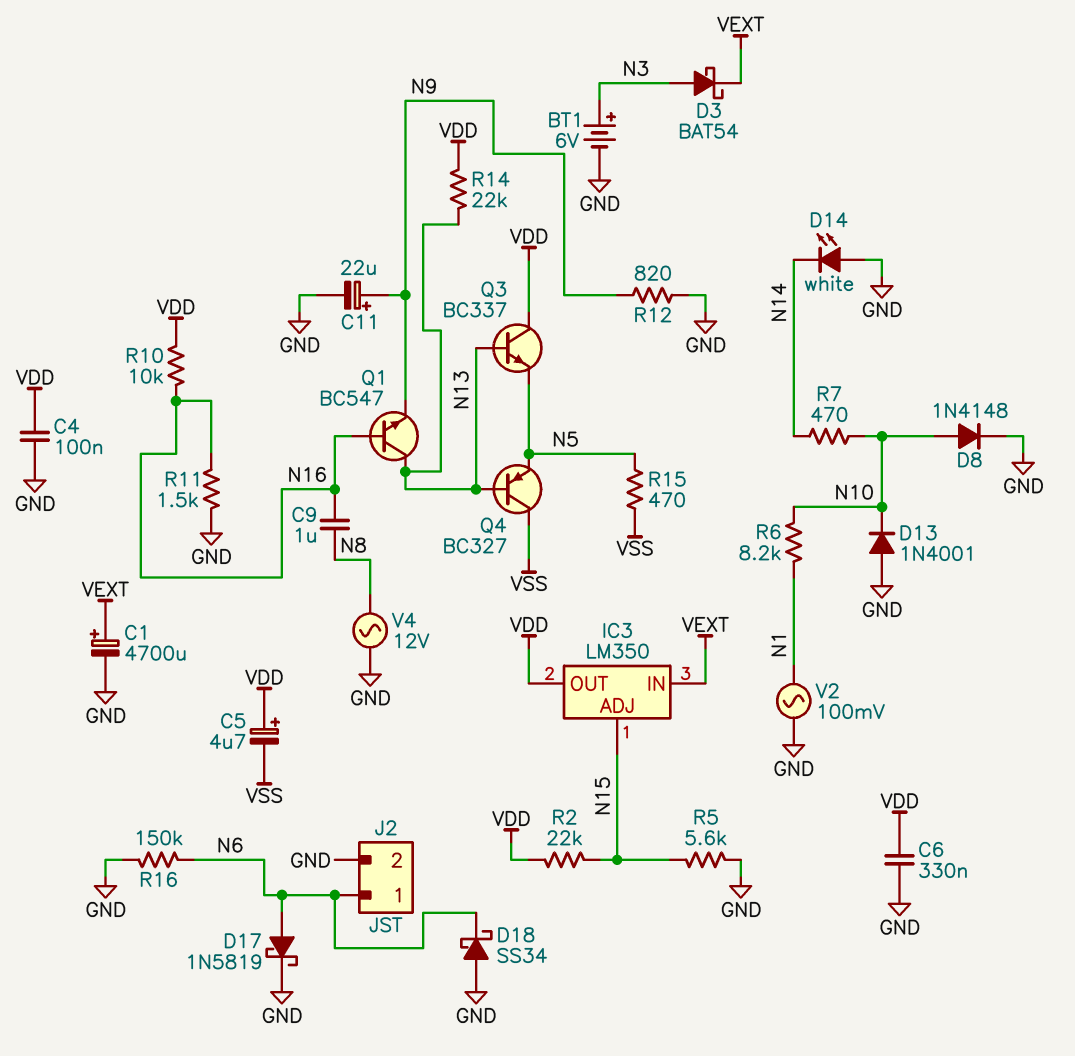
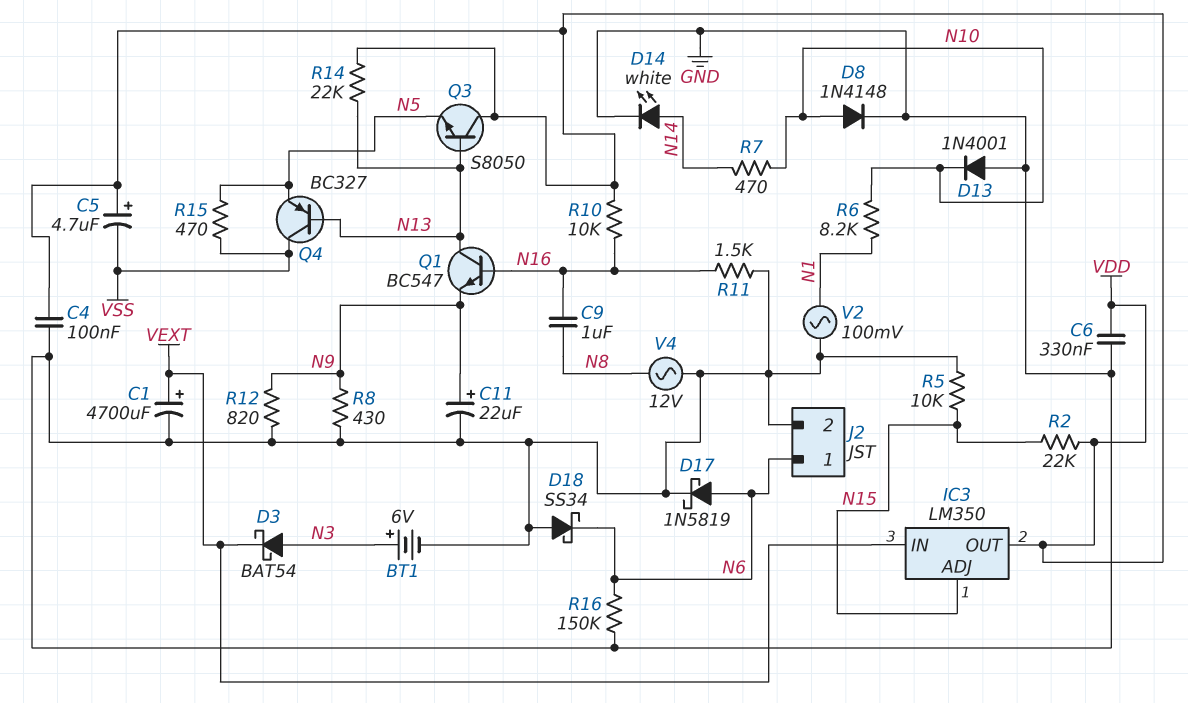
D14: LED white (A GND, K N14) -> LED white (A N14, K GND)
Q3: NPN BC337 (B N13, C VDD, E N5) -> NPN S8050 (B N13, C VDD, E N5)
R5: 5.6k (GND, N15) -> 10k (GND, N15)
R8: none -> 430 (GND, N9)

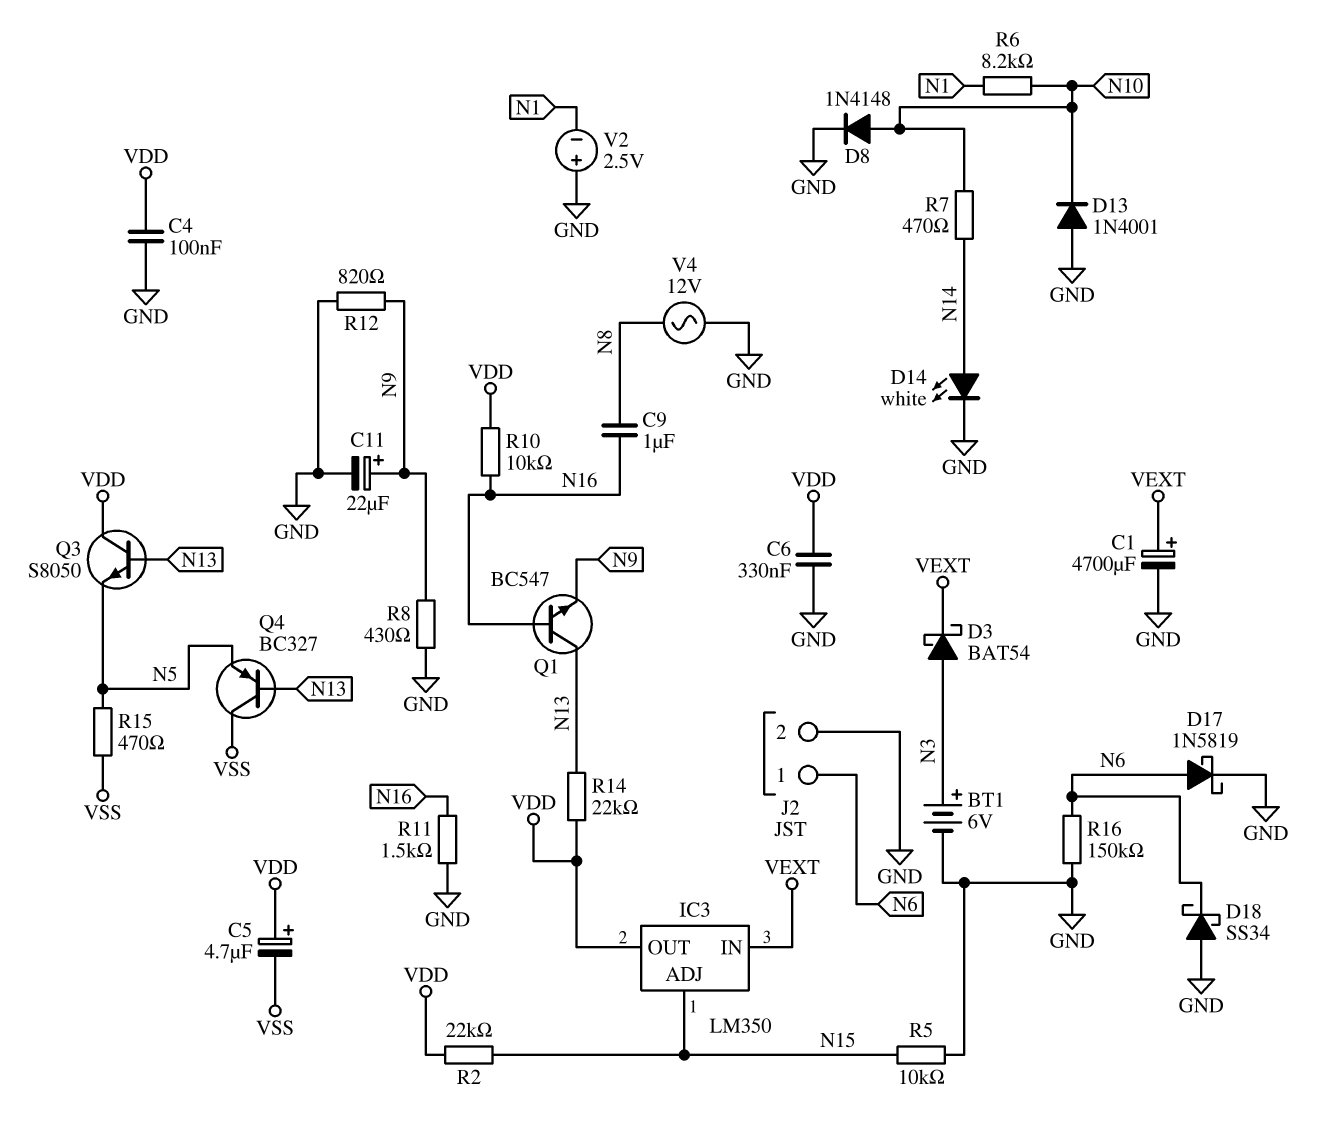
V2: AC 100mV (GND, N1) -> 2.5V (plus GND, minus N1)

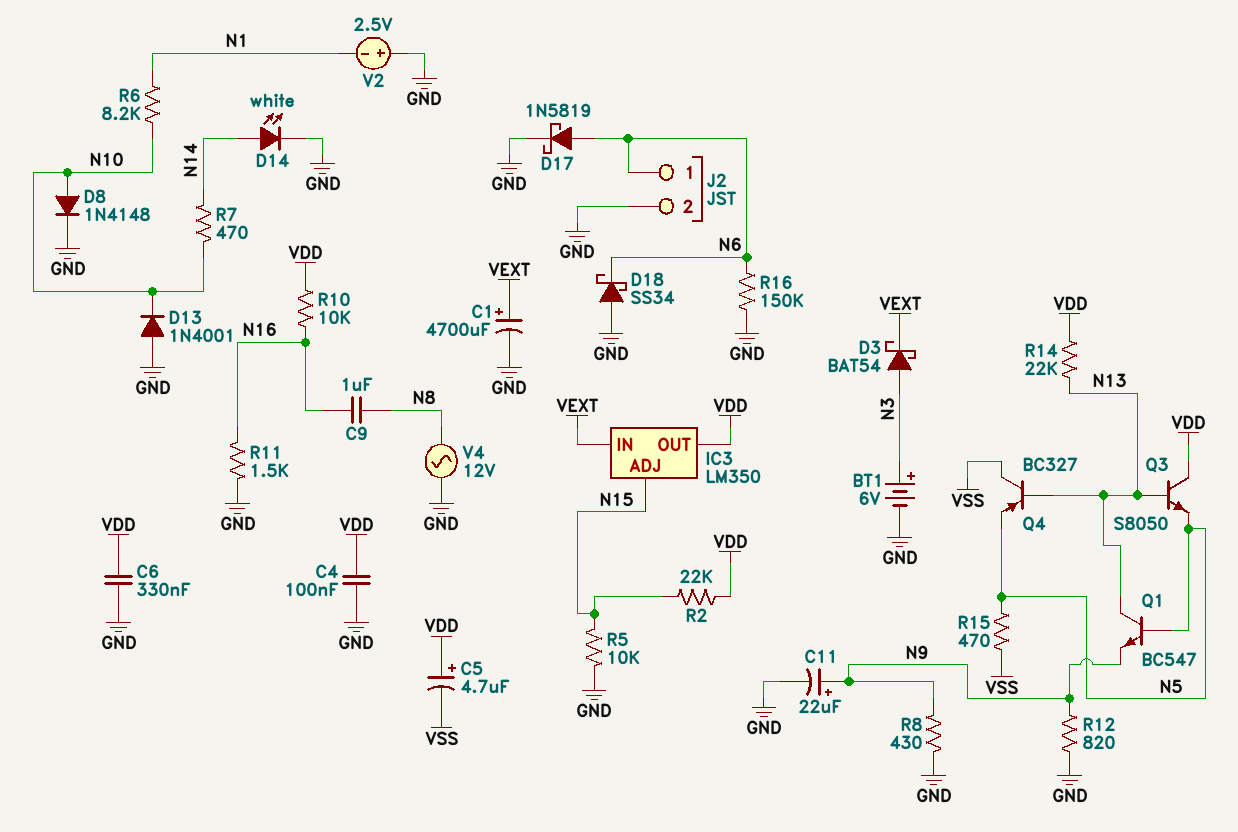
Q1: NPN BC547 (B N16, C N13, E N9) -> NPN BC547 (B N5, C N13, E N9)

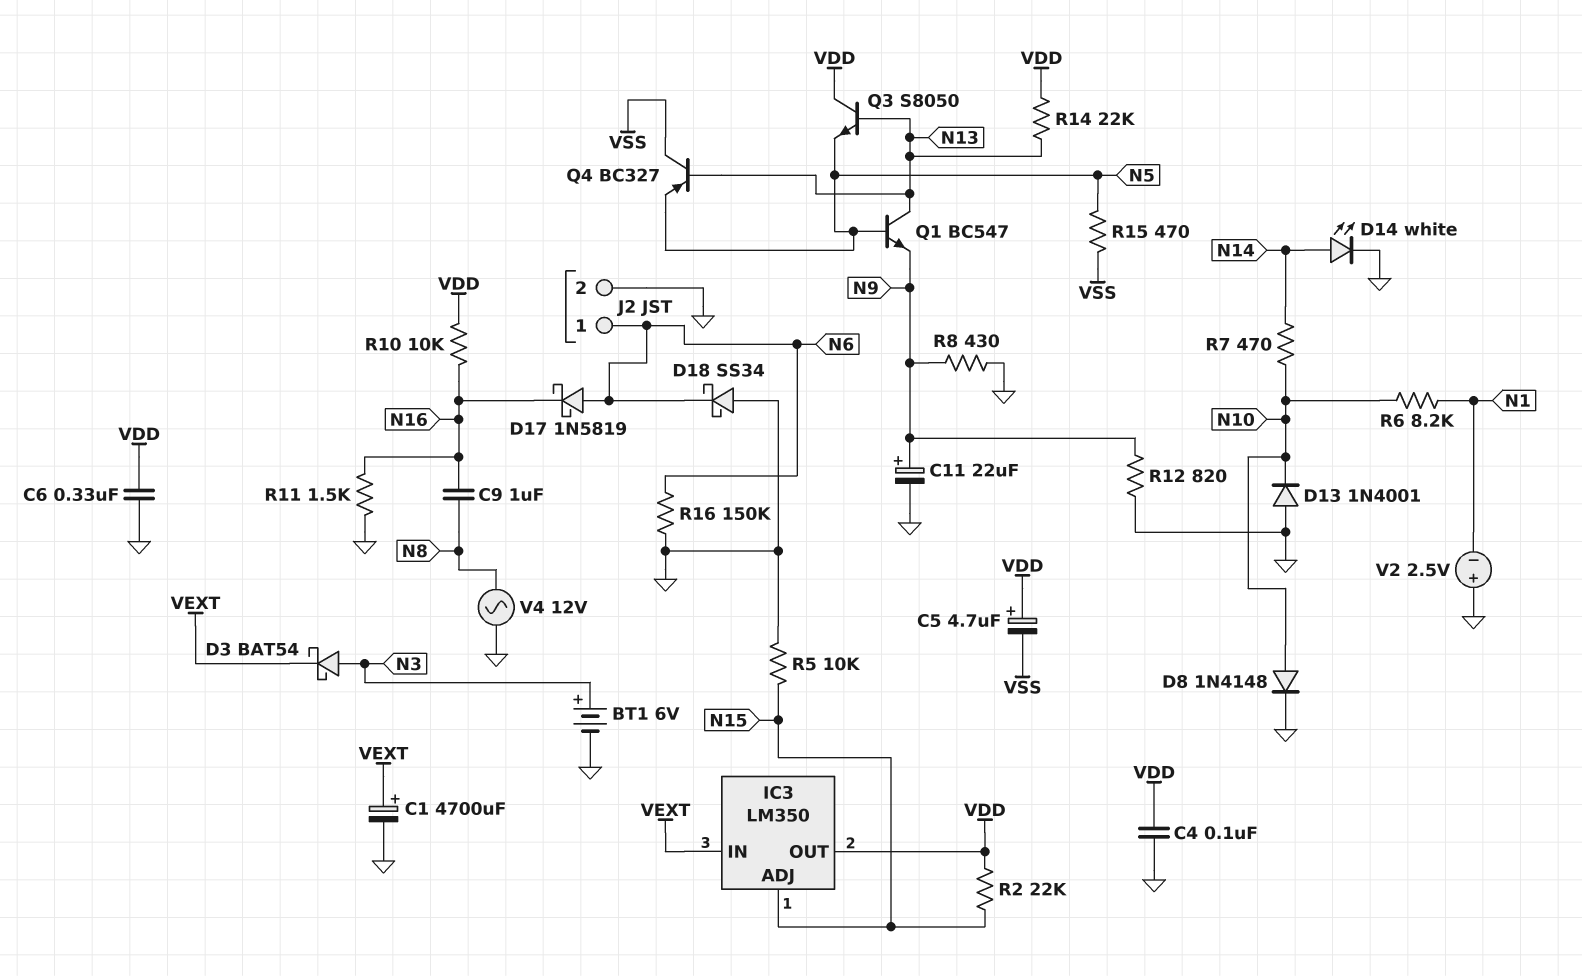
D17: schottky 1N5819 (A N6, K GND) -> schottky 1N5819 (A N6, K N16)

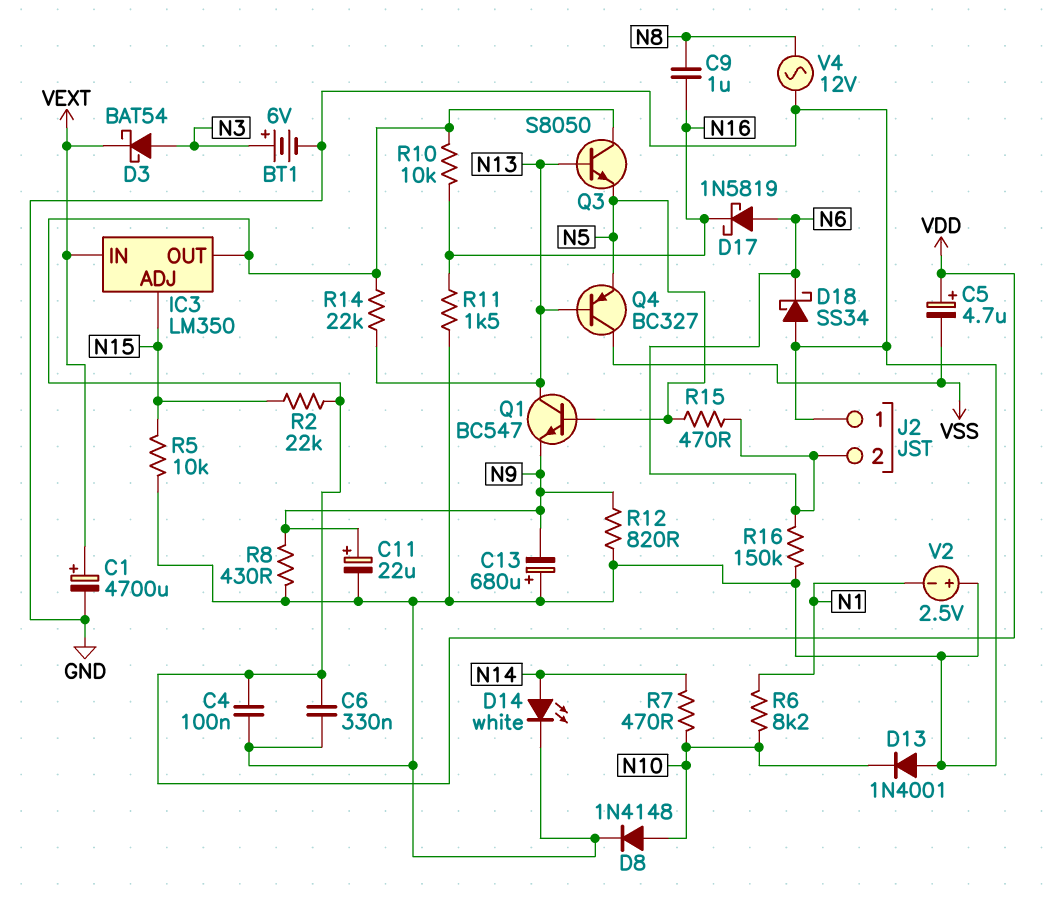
C13: none -> 680uF (plus GND, minus N9)
J2 pin 1: N6 -> GND
J2 pin 2: GND -> N6
R15: 470 (N5, VSS) -> 470 (N5, N6)

